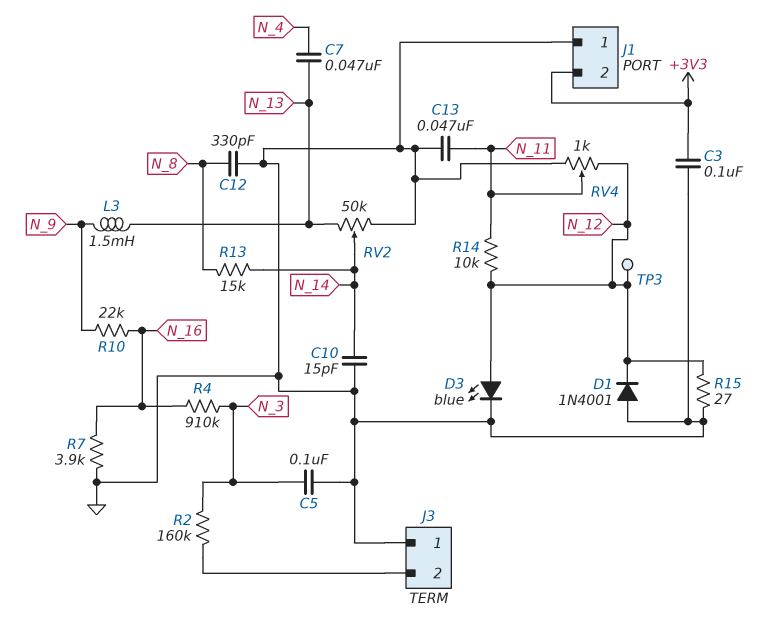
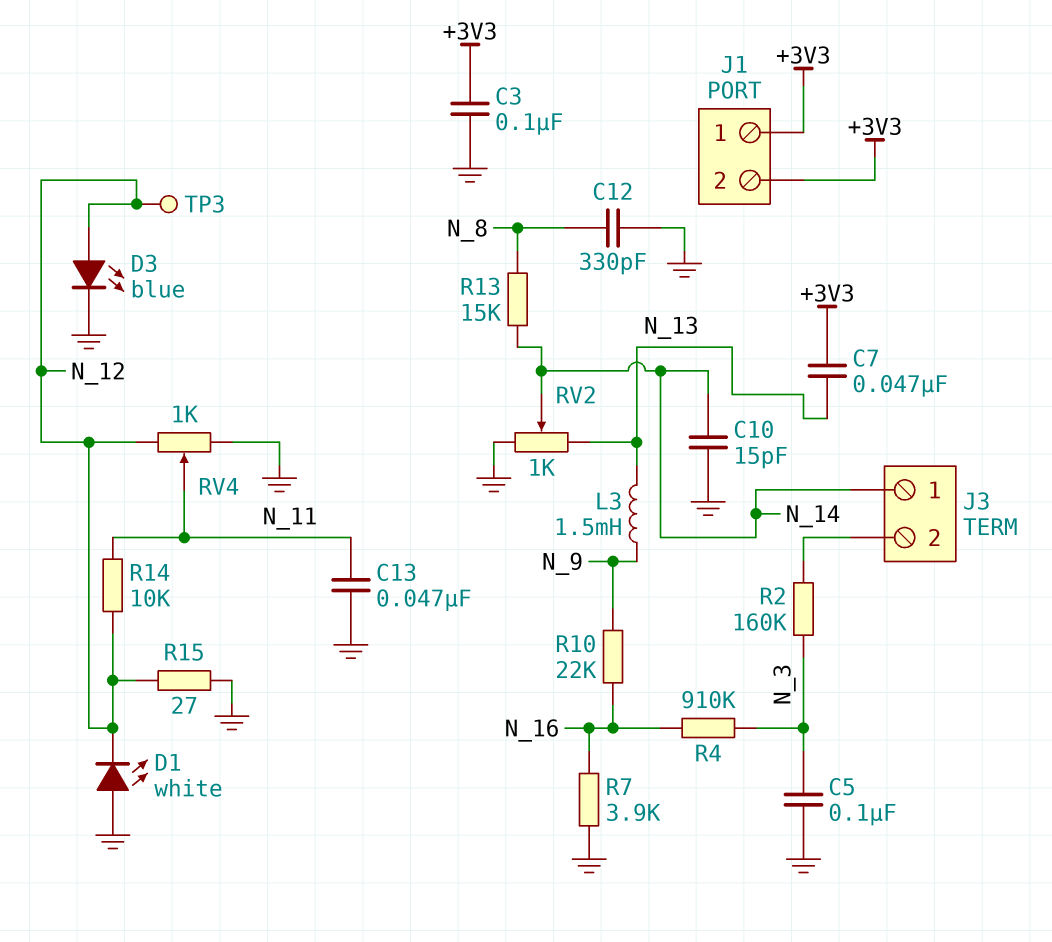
C7: 47nF (N_4, N_13) -> 47nF (+3V3, N_13)
D1: diode 1N4001 (A GND, K N_12) -> LED white (A GND, K N_12)
J1 pin 1: GND -> +3V3
J3 pin 1: GND -> N_14
RV2: 50k (GND, N_13, wiper N_14) -> 1k (GND, N_13, wiper N_14)

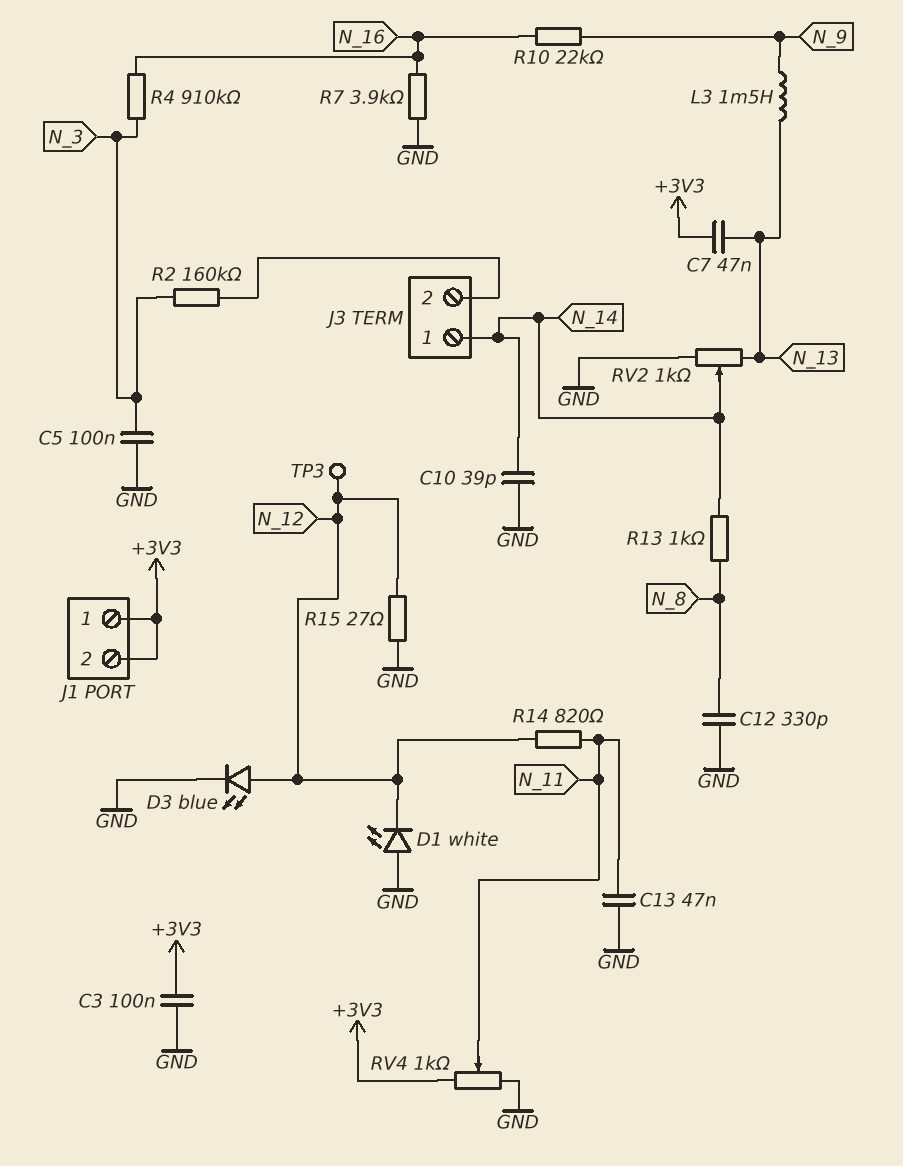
C10: 15pF (GND, N_14) -> 39pF (GND, N_14)
R13: 15k (N_8, N_14) -> 1k (N_8, N_14)
R14: 10k (N_11, N_12) -> 820 (N_11, N_12)
RV4: 1k (GND, N_12, wiper N_11) -> 1k (+3V3, GND, wiper N_11)

